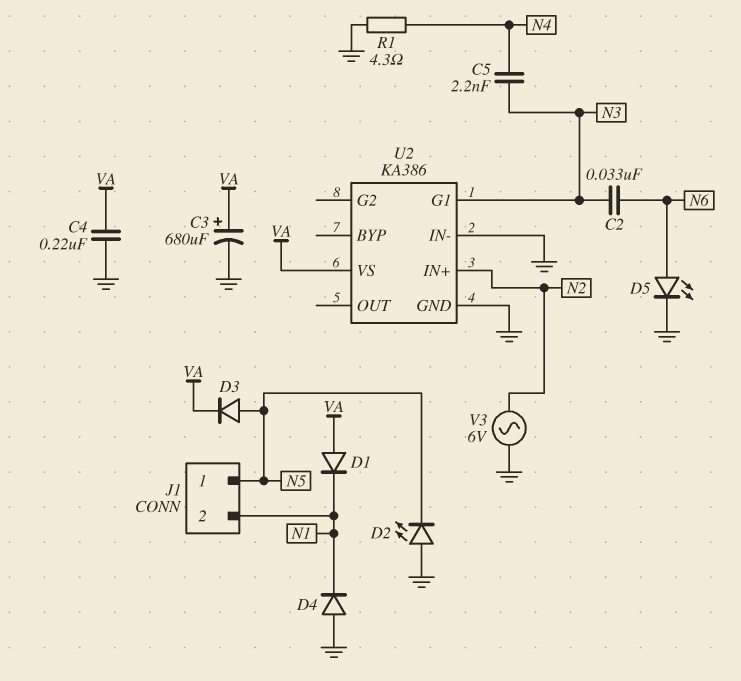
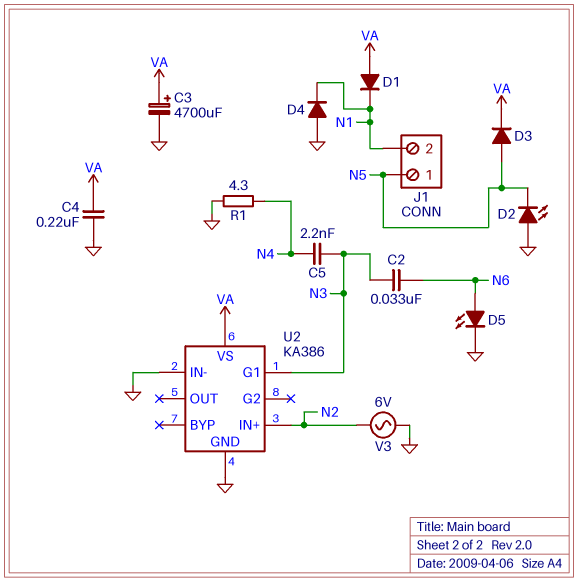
C3: 680uF (plus VA, minus GND) -> 4700uF (plus VA, minus GND)

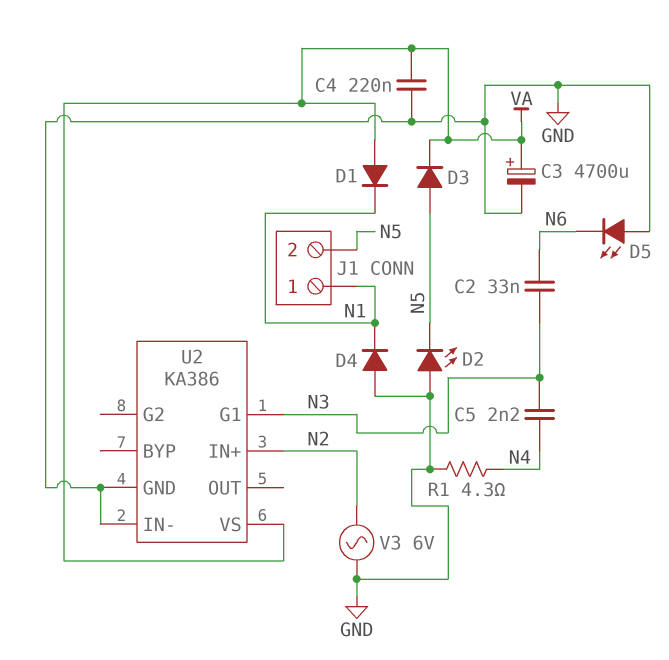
D5: LED (A N6, K GND) -> LED (A GND, K N6)
J1 pin 1: N5 -> N1
J1 pin 2: N1 -> N5

